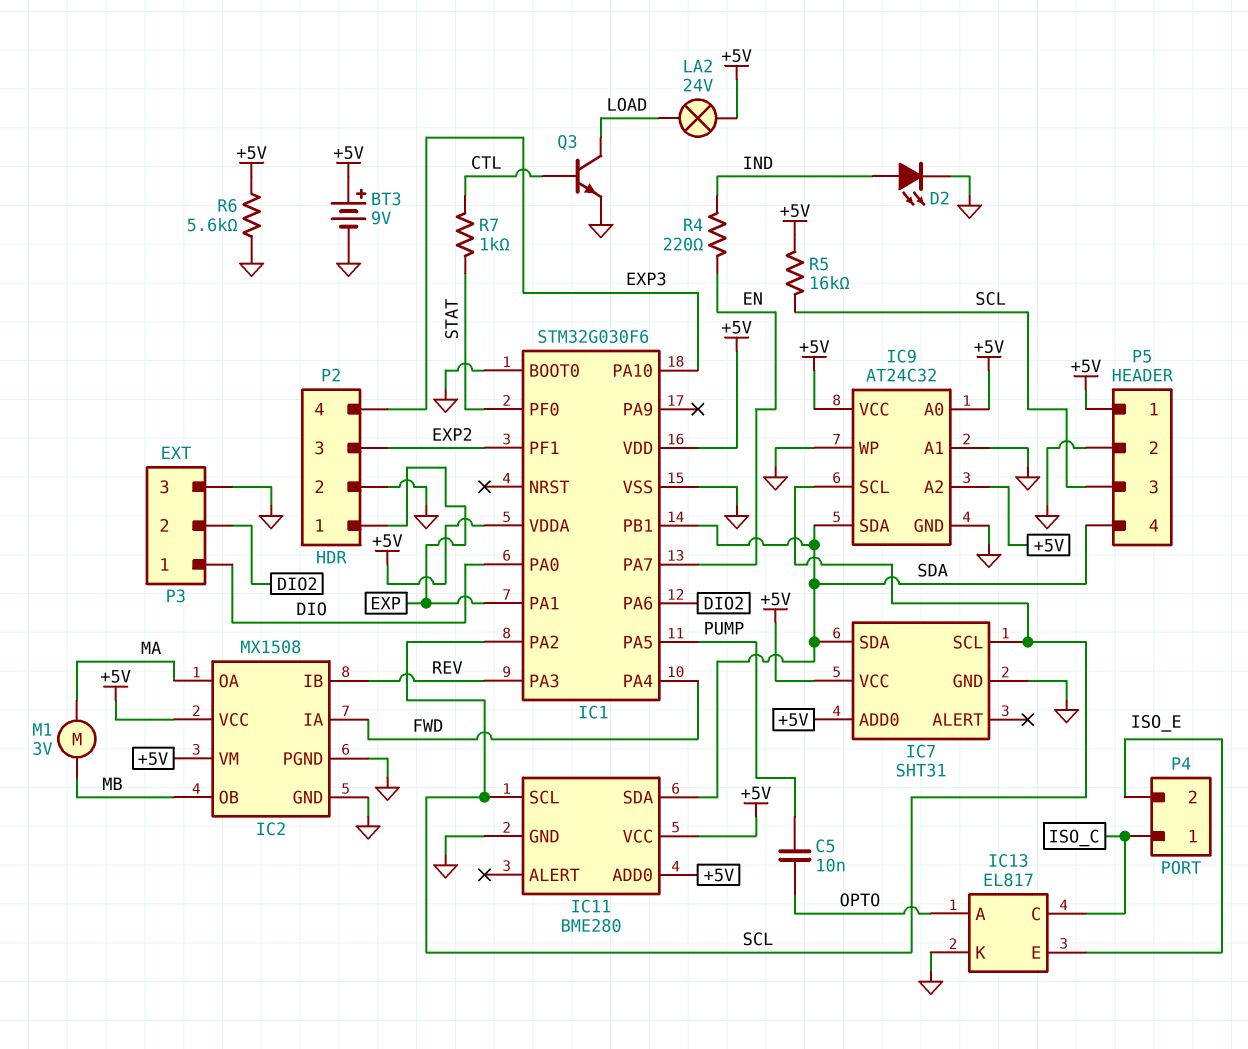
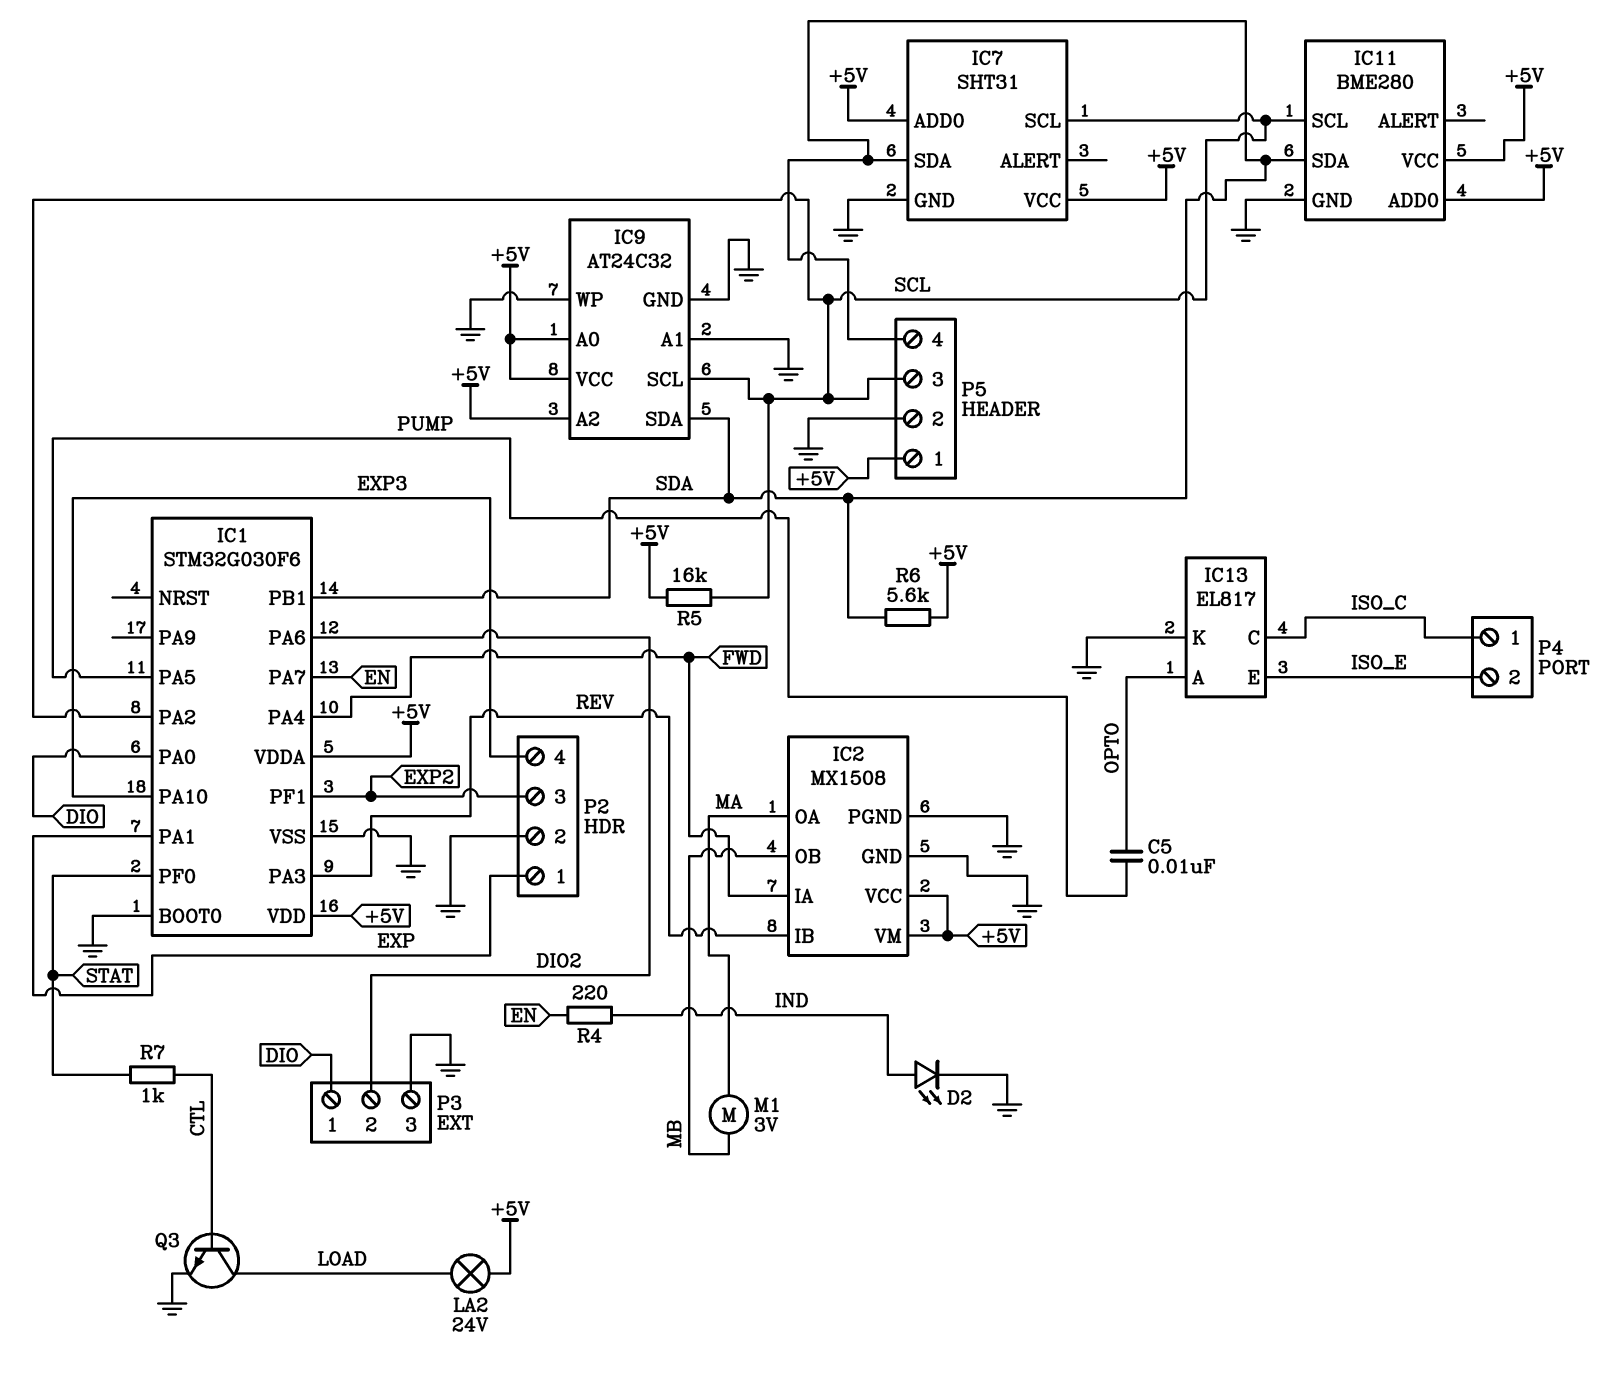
BT3: 9V (plus +5V, minus GND) -> none
R6: 5.6k (+5V, GND) -> 5.6k (+5V, SDA)

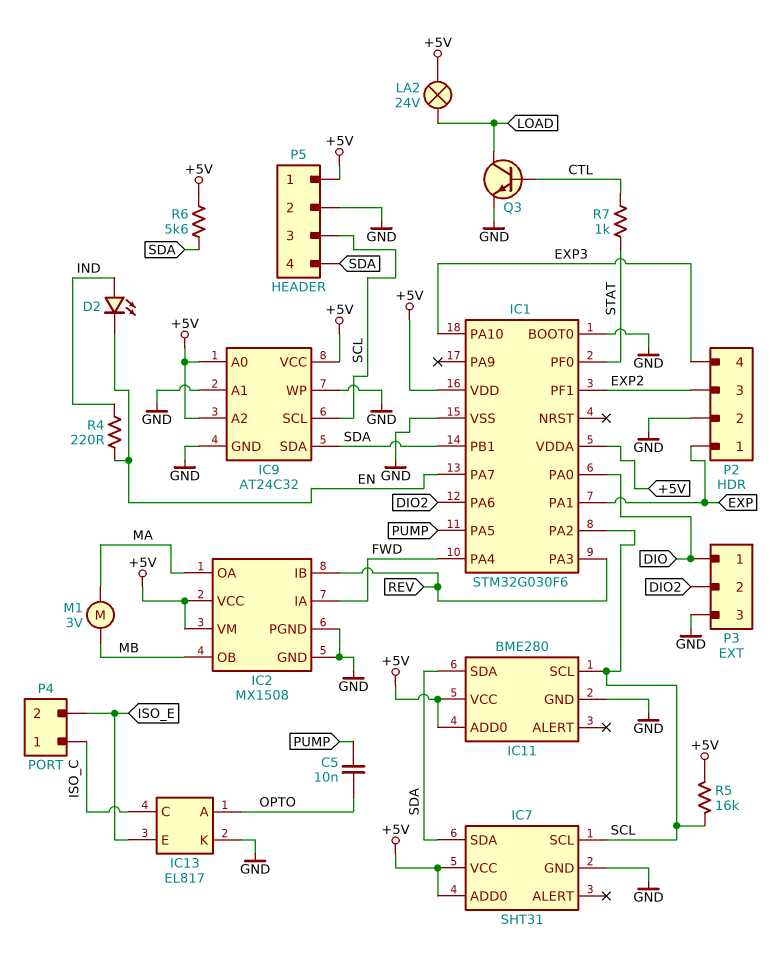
D2: LED (A IND, K GND) -> LED (A IND, K EN)

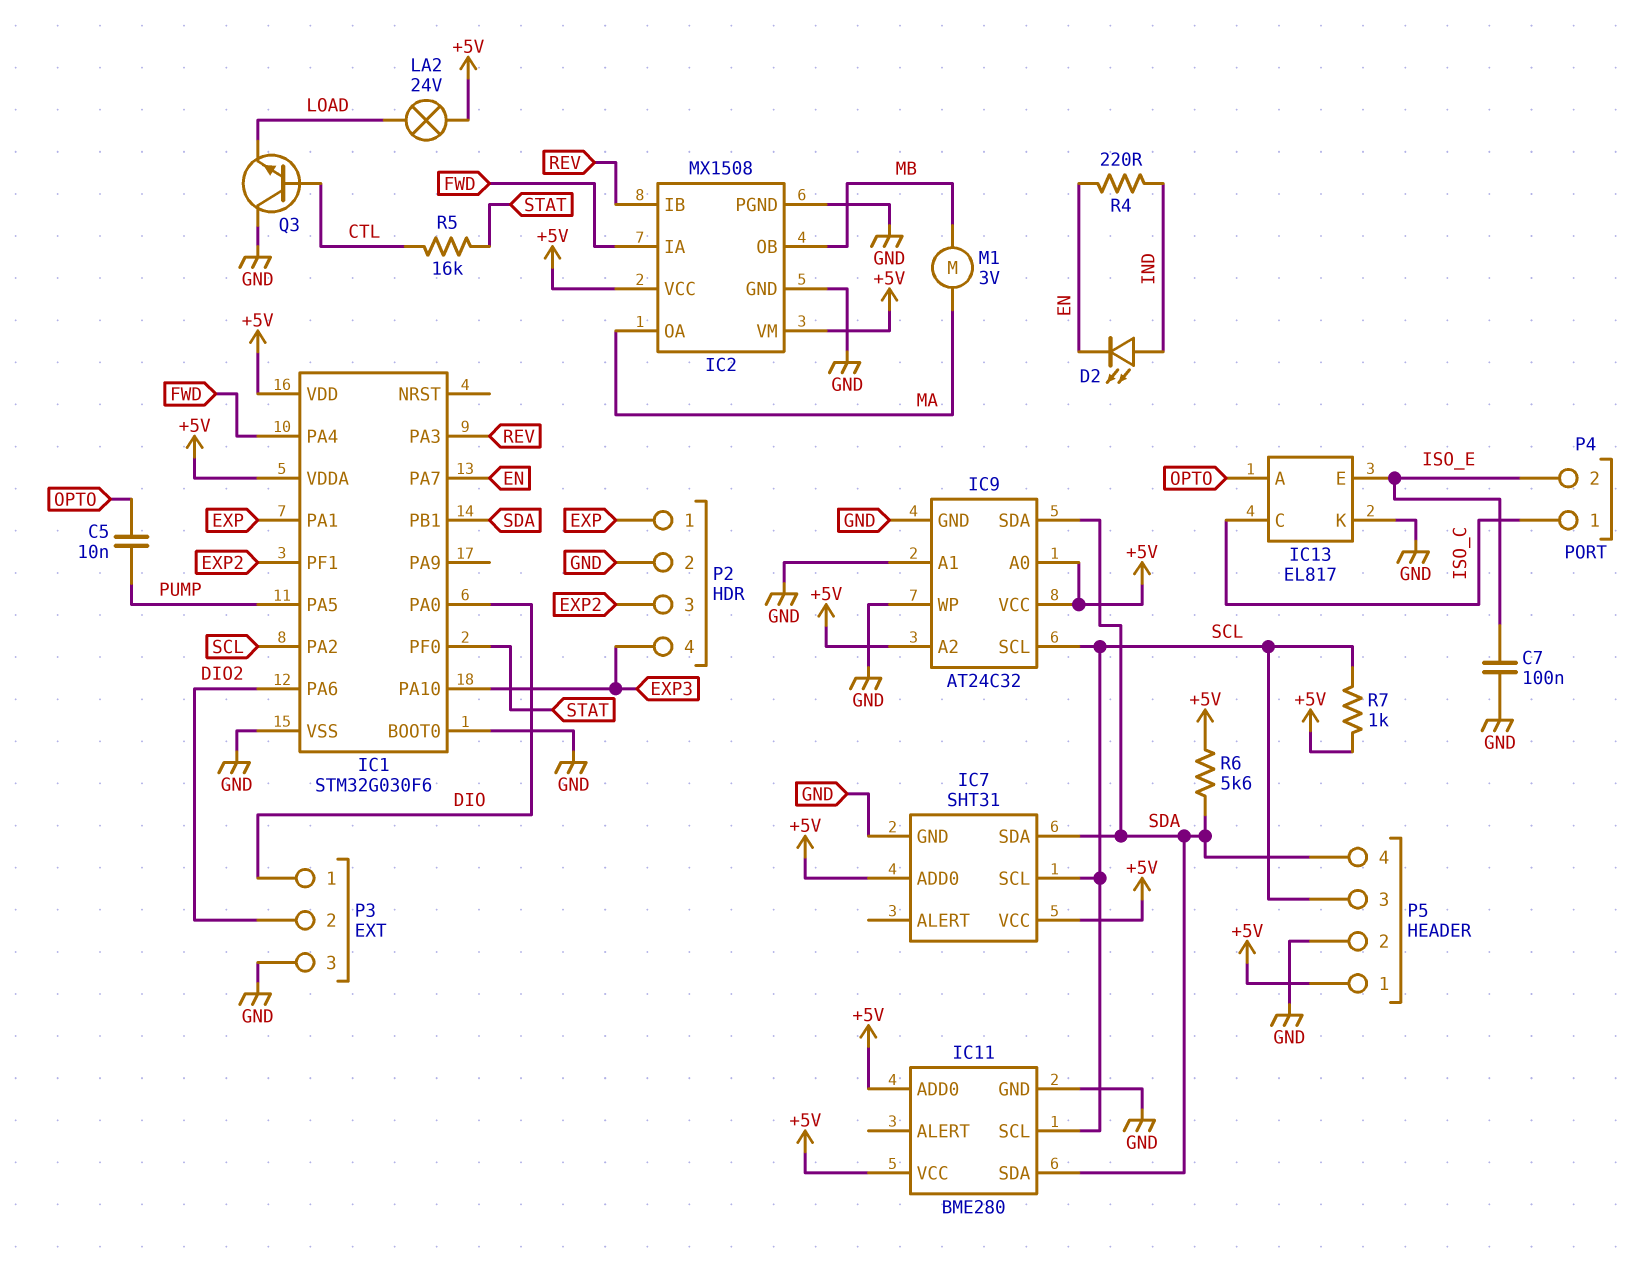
C7: none -> 100nF (GND, ISO_E)
Q3: NPN (B CTL, C LOAD, E GND) -> NPN (B CTL, C GND, E LOAD)
R5: 16k (+5V, SCL) -> 16k (CTL, STAT)
R7: 1k (CTL, STAT) -> 1k (+5V, SCL)

